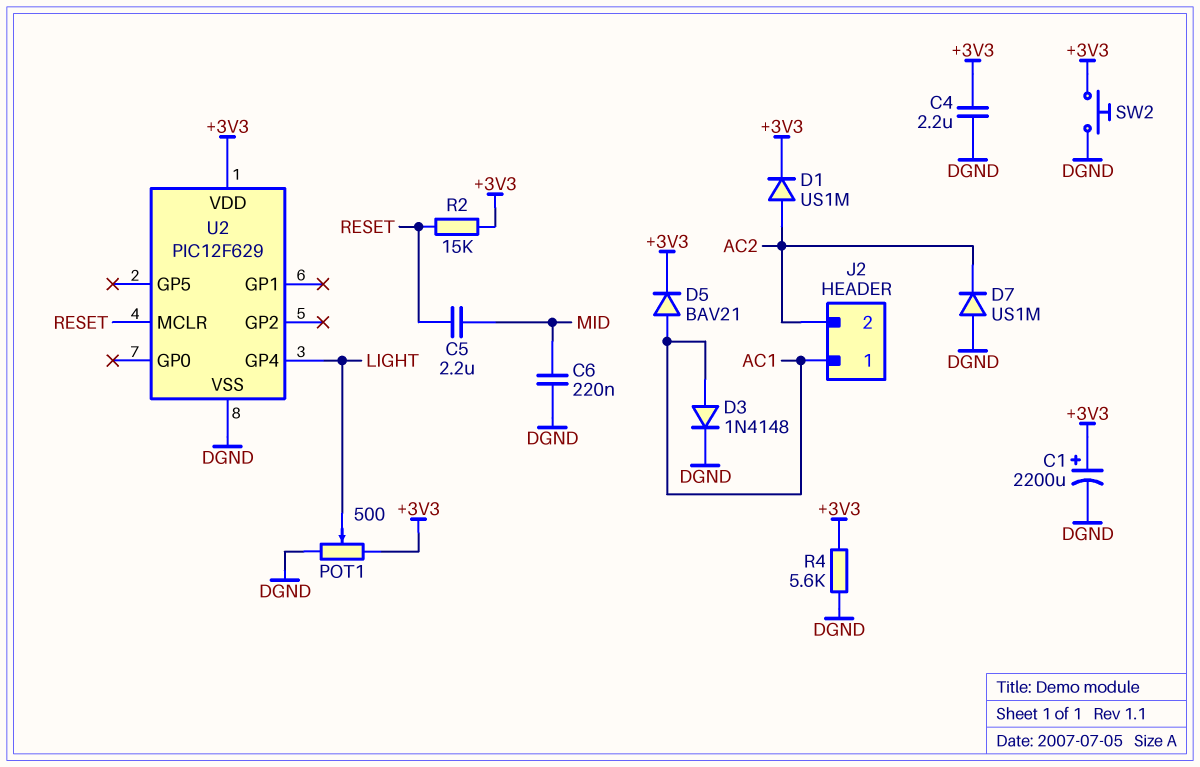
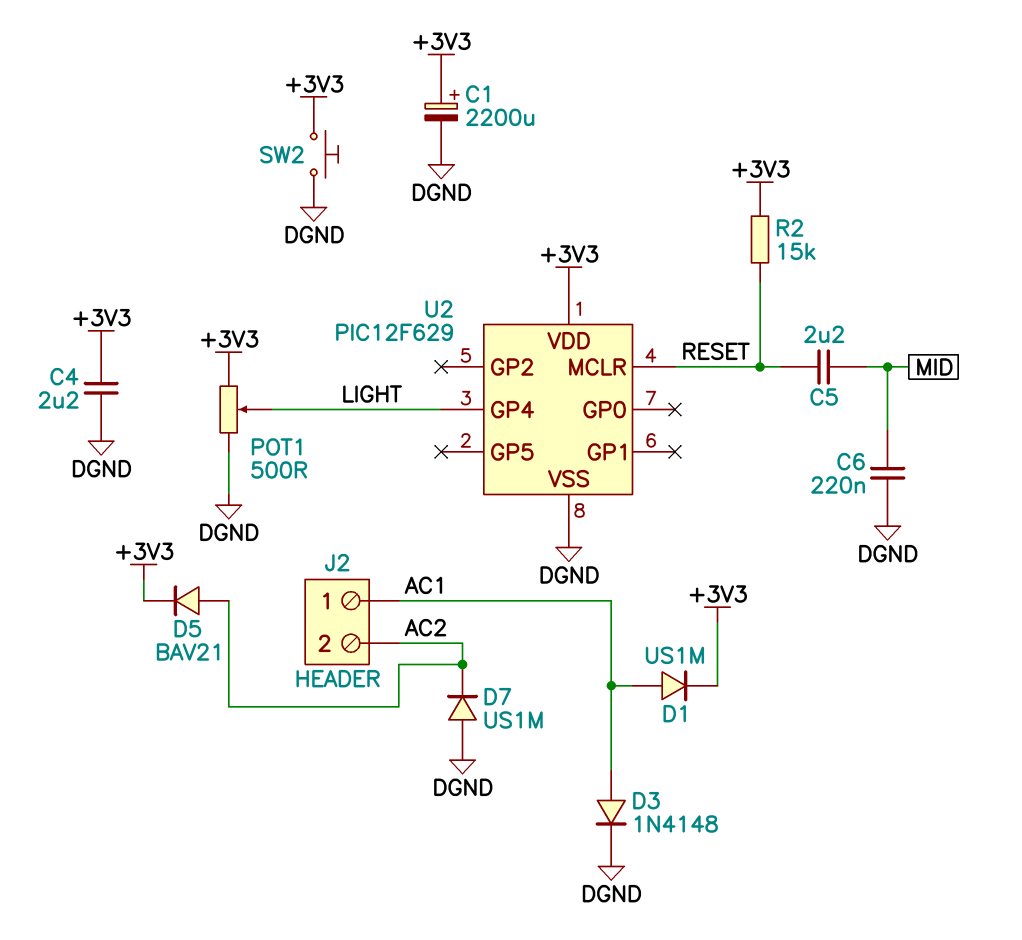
D1: diode US1M (A AC2, K +3V3) -> diode US1M (A AC1, K +3V3)
D5: diode BAV21 (A AC1, K +3V3) -> diode BAV21 (A AC2, K +3V3)
R4: 5.6k (+3V3, DGND) -> none

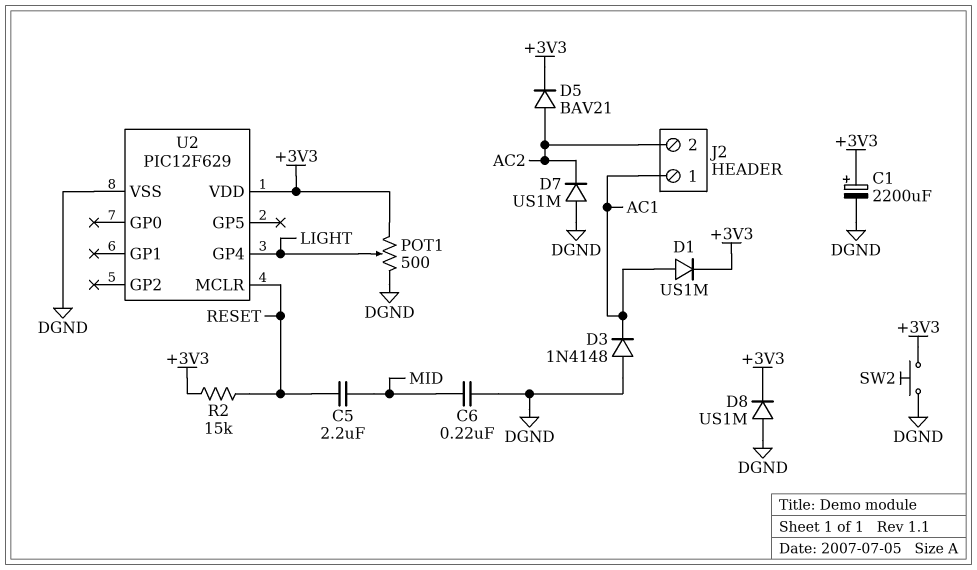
C4: 2.2uF (+3V3, DGND) -> none
D3: diode 1N4148 (A AC1, K DGND) -> diode 1N4148 (A DGND, K AC1)
D8: none -> diode US1M (A DGND, K +3V3)

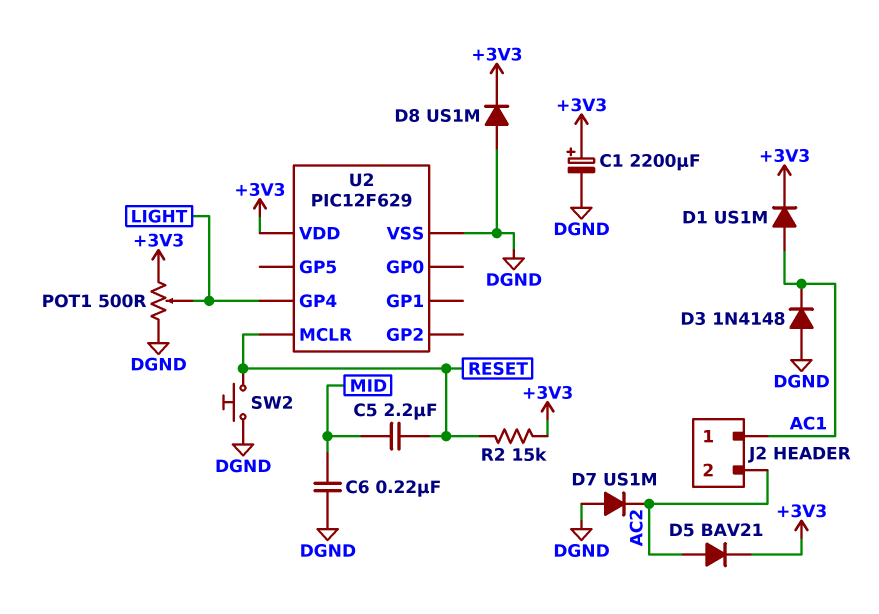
SW2: button (+3V3, DGND) -> button (DGND, RESET)

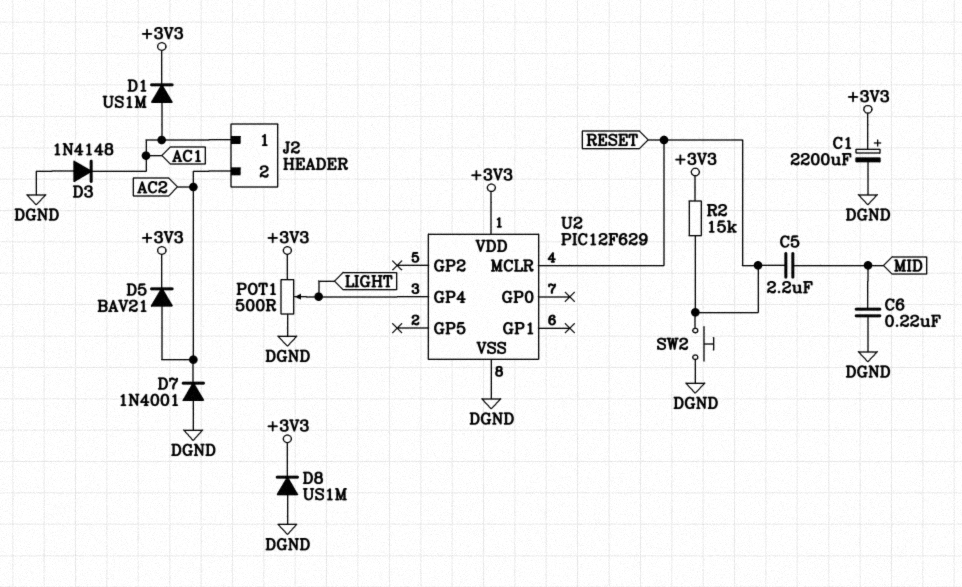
D7: diode US1M (A DGND, K AC2) -> diode 1N4001 (A DGND, K AC2)

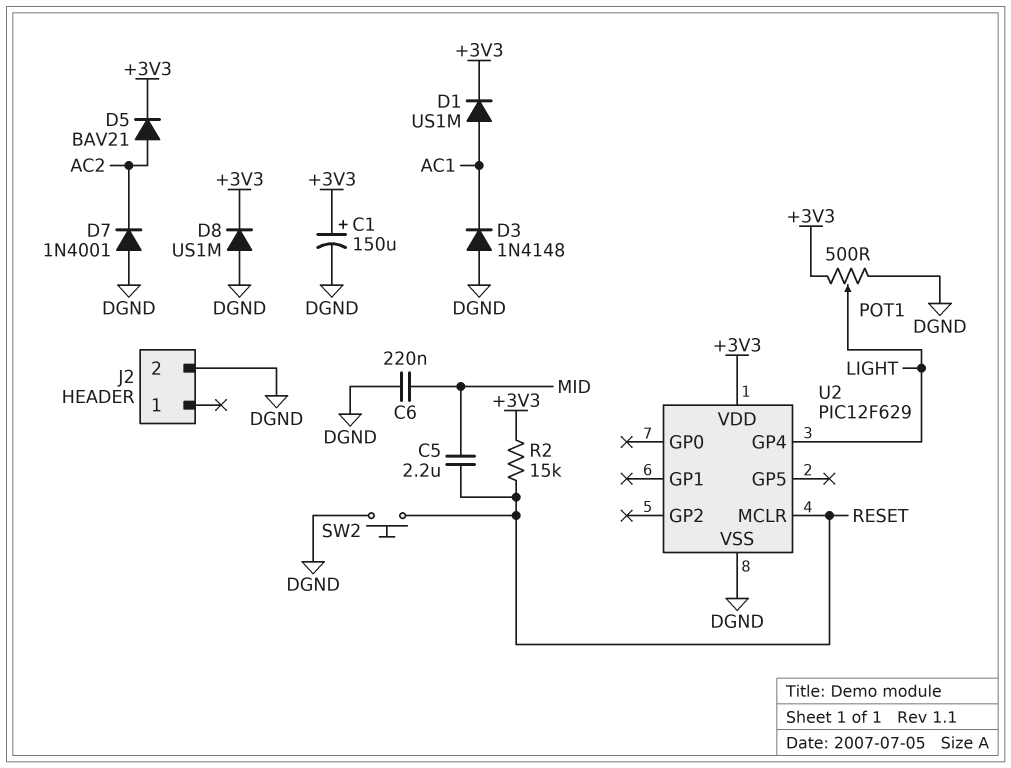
C1: 2200uF (plus +3V3, minus DGND) -> 150uF (plus +3V3, minus DGND)
J2 pin 1: AC1 -> none
J2 pin 2: AC2 -> DGND

